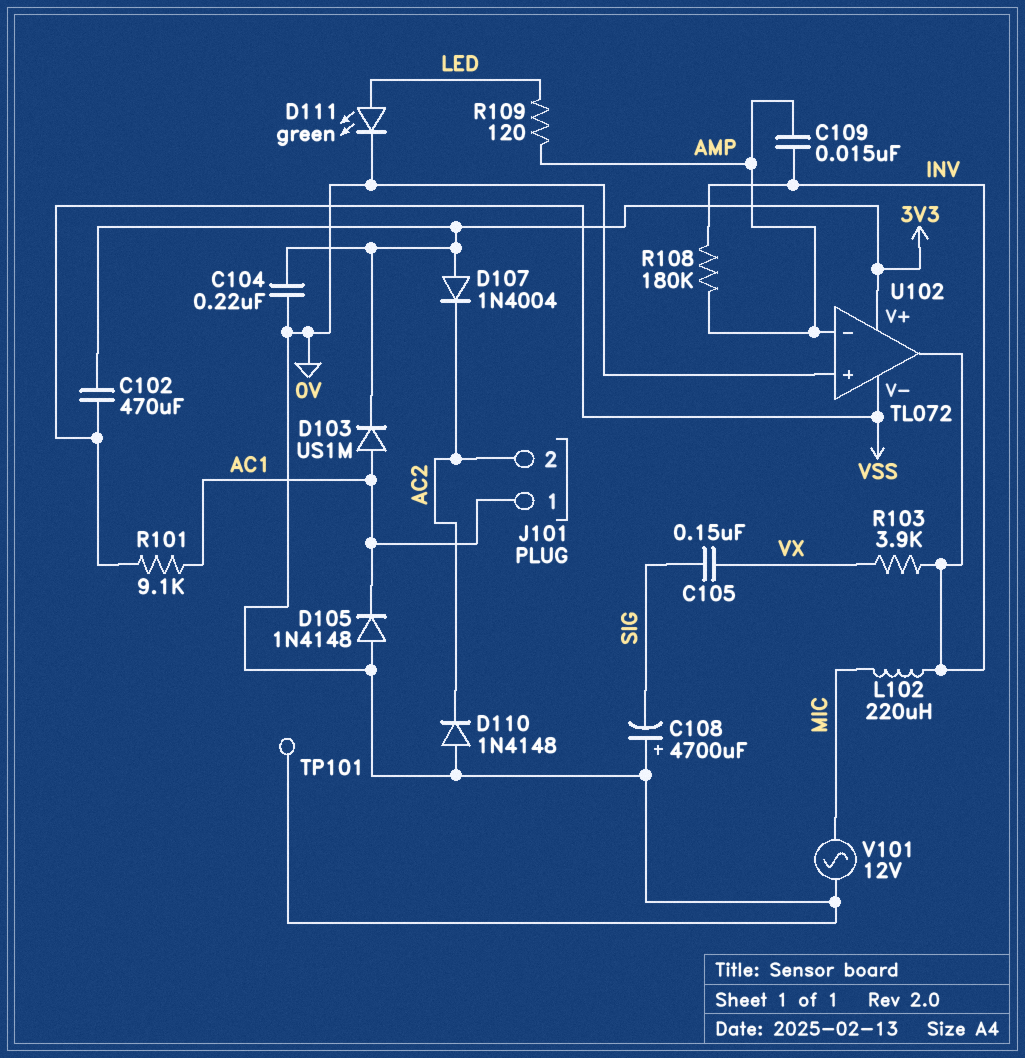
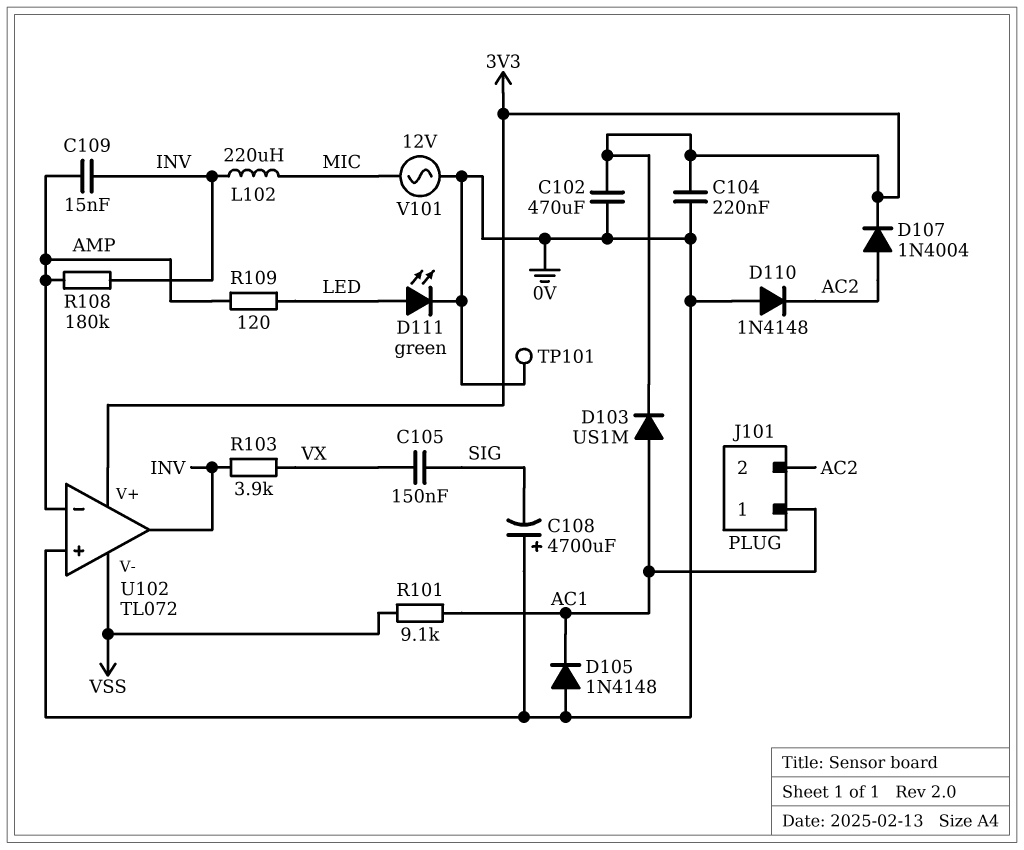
C102: 470uF (3V3, VSS) -> 470uF (0V, 3V3)
D107: diode 1N4004 (A 3V3, K AC2) -> diode 1N4004 (A AC2, K 3V3)

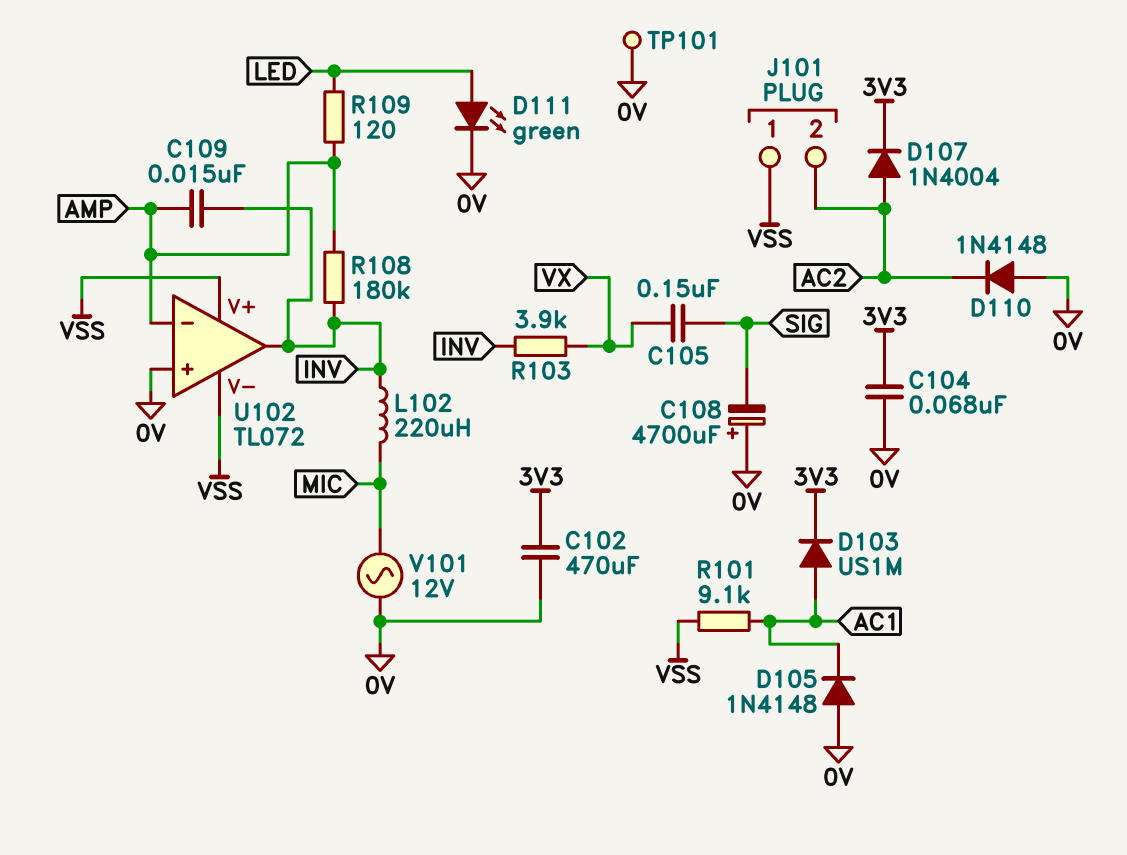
C104: 220nF (0V, 3V3) -> 68nF (0V, 3V3)
J101 pin 1: AC1 -> VSS
U102 pin V+: 3V3 -> VSS

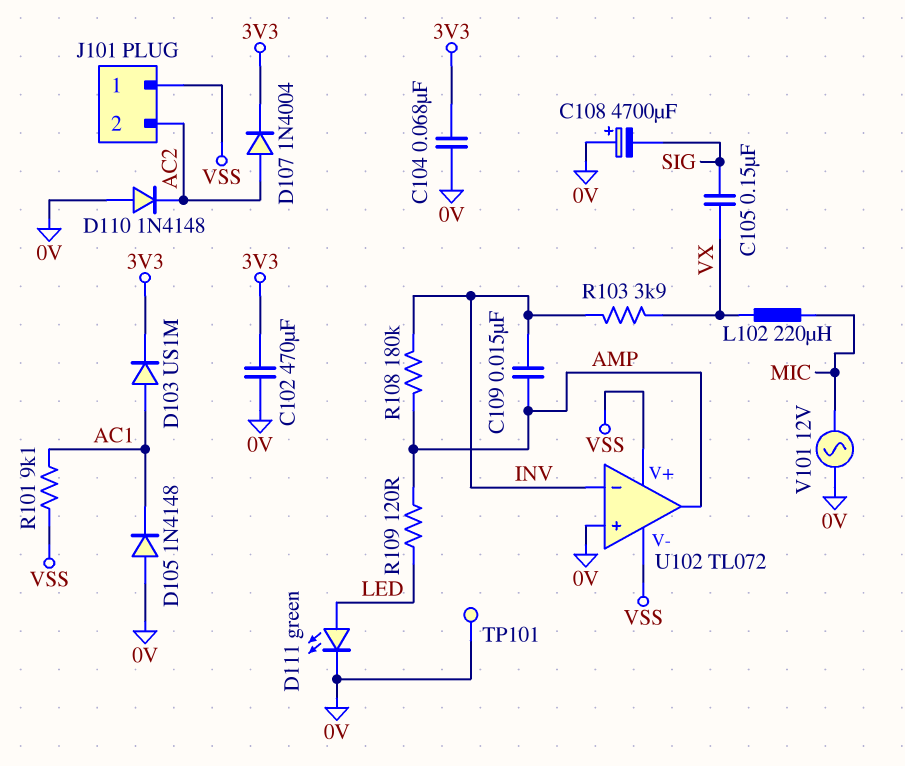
L102: 220uH (INV, MIC) -> 220uH (MIC, VX)
U102 pin in-: AMP -> INV
U102 pin out: INV -> AMP

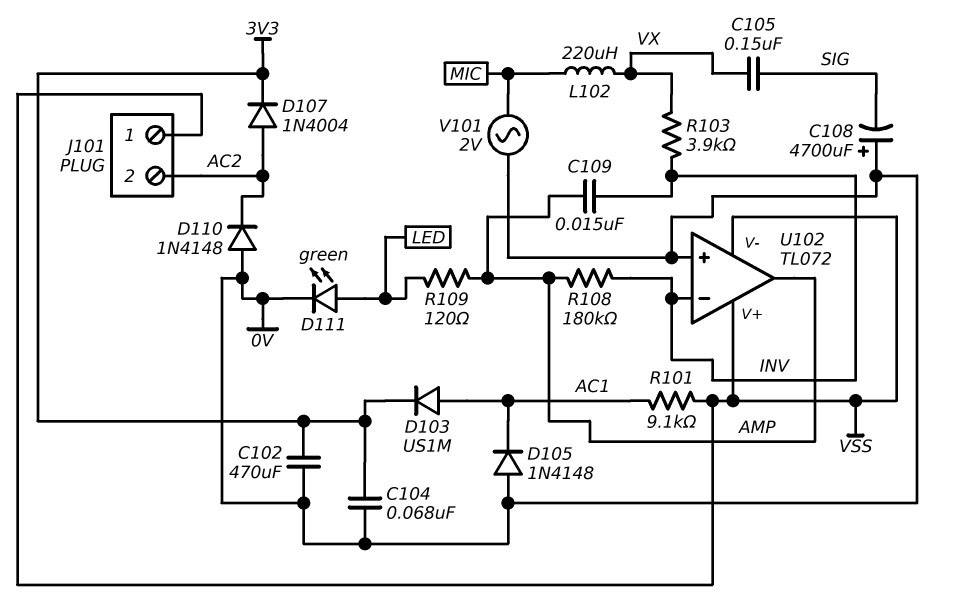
TP101: test point (0V) -> none
V101: AC 12V (0V, MIC) -> AC 2V (0V, MIC)

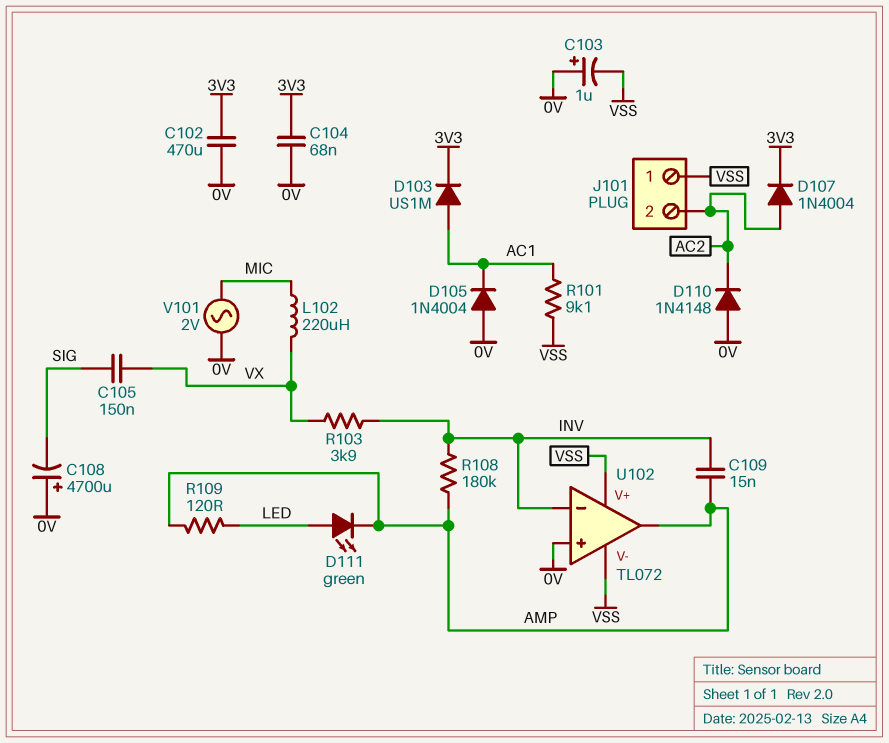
C103: none -> 1uF (plus 0V, minus VSS)
D105: diode 1N4148 (A 0V, K AC1) -> diode 1N4004 (A 0V, K AC1)
D111: LED green (A LED, K 0V) -> LED green (A LED, K AMP)

